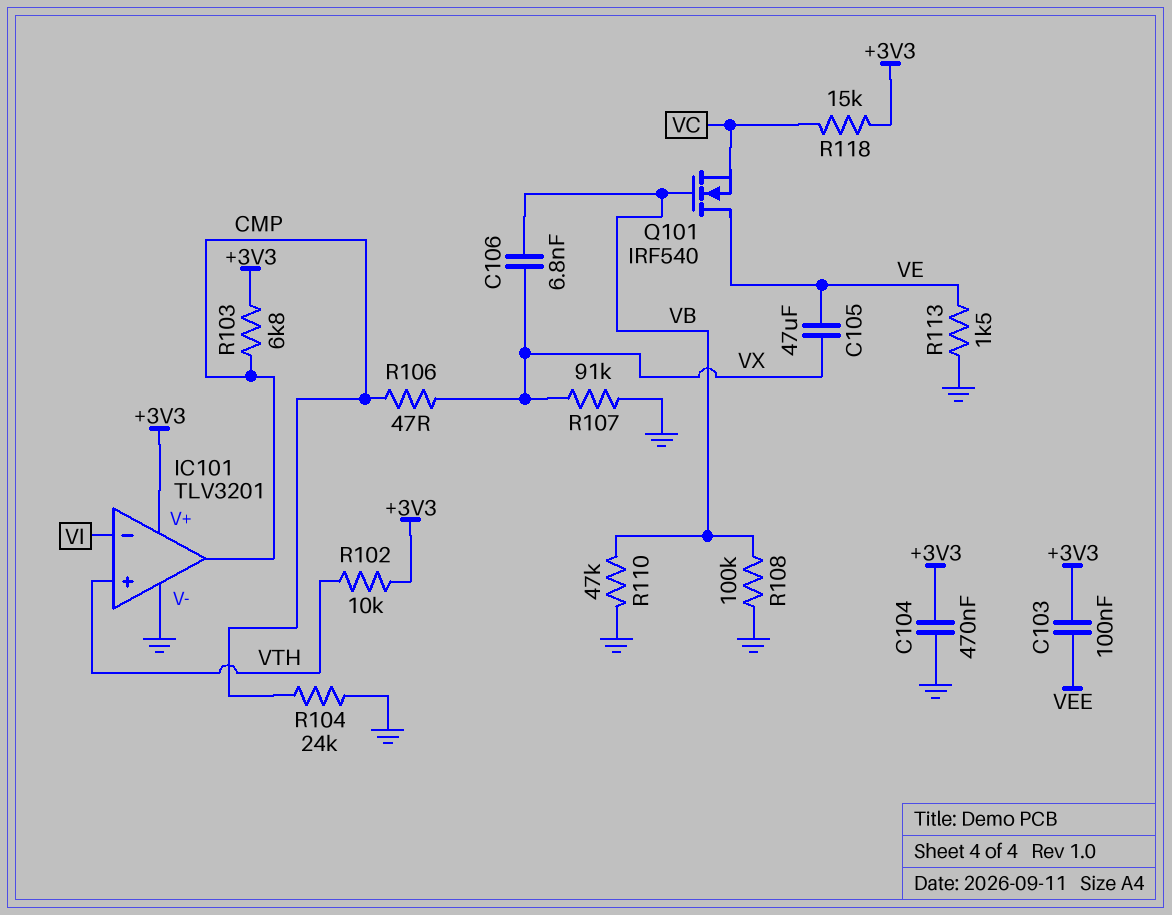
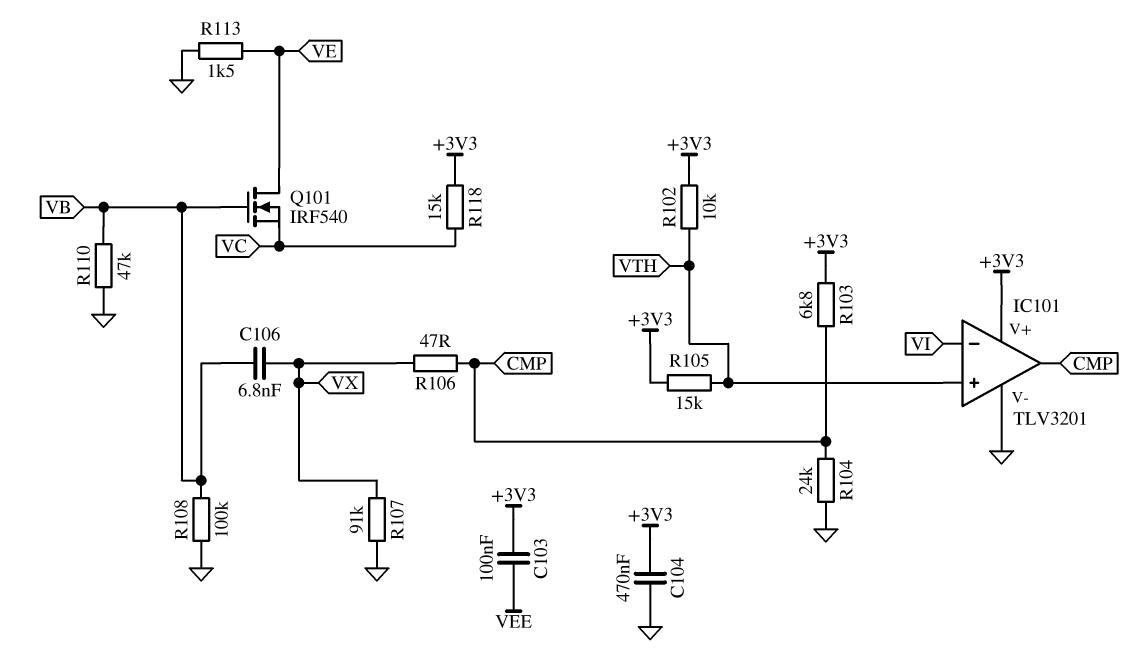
C105: 47uF (VE, VX) -> none
R105: none -> 15k (+3V3, VTH)

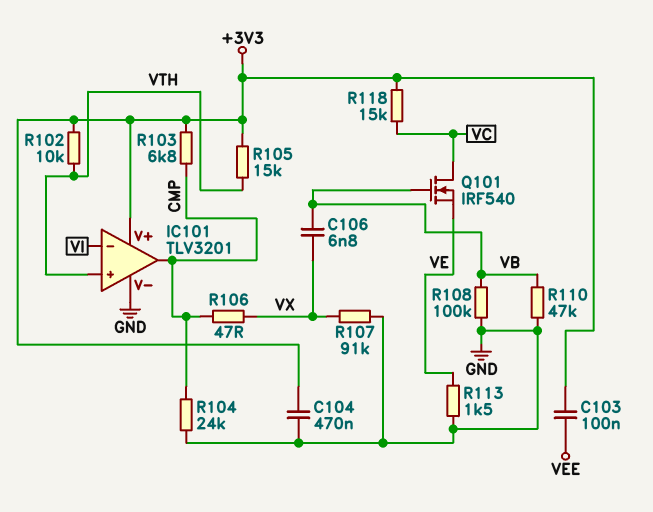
Q101: NMOS IRF540 (G VB, D VE, S VC) -> NMOS IRF540 (G VB, D VC, S VE)

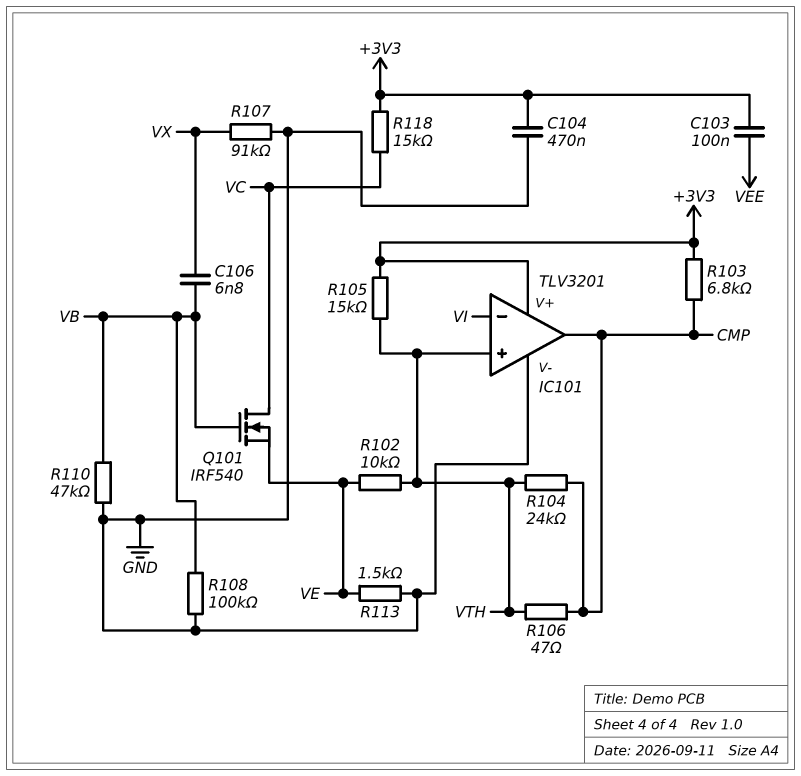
R102: 10k (+3V3, VTH) -> 10k (VE, VTH)
R104: 24k (CMP, GND) -> 24k (CMP, VTH)
R106: 47 (CMP, VX) -> 47 (CMP, VTH)

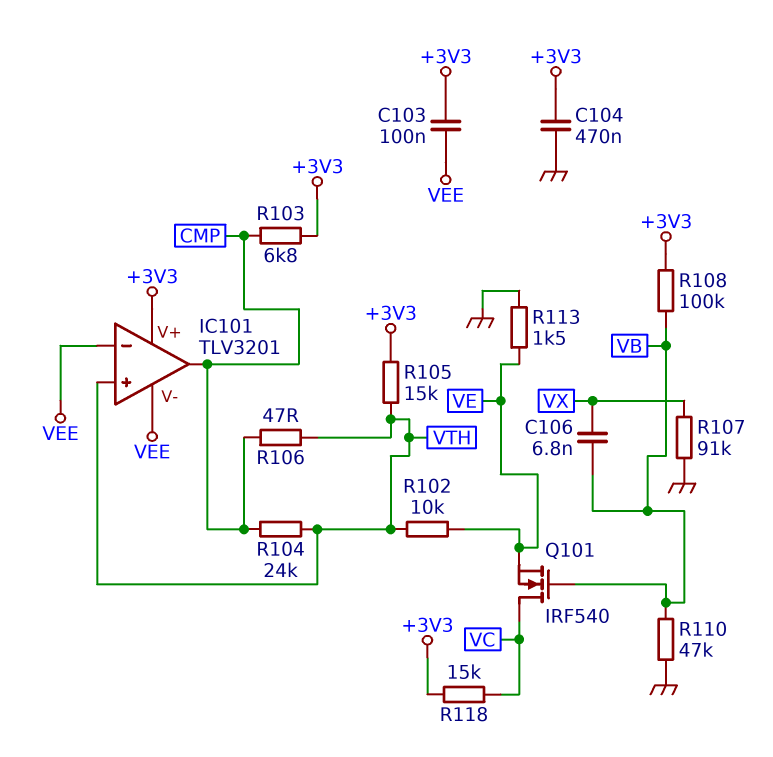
IC101 pin V-: GND -> VEE
IC101 pin in-: VI -> VEE
R108: 100k (GND, VB) -> 100k (+3V3, VB)

